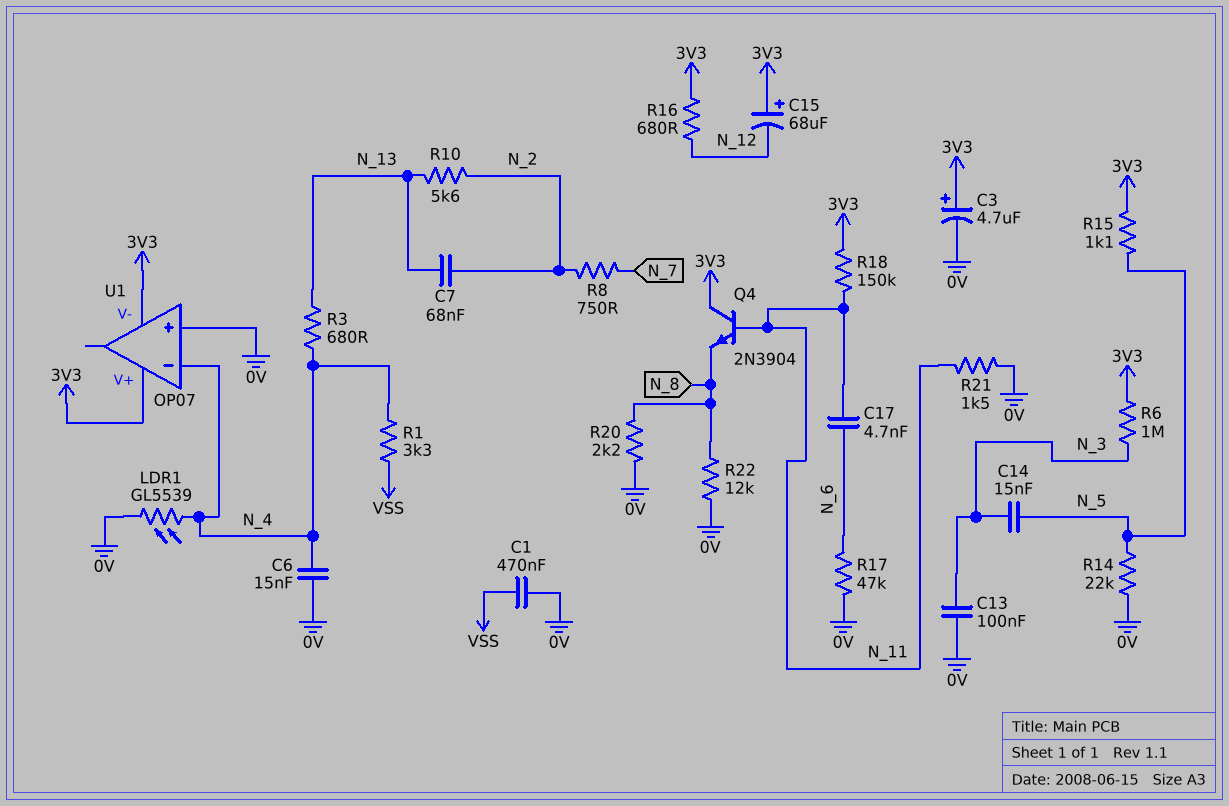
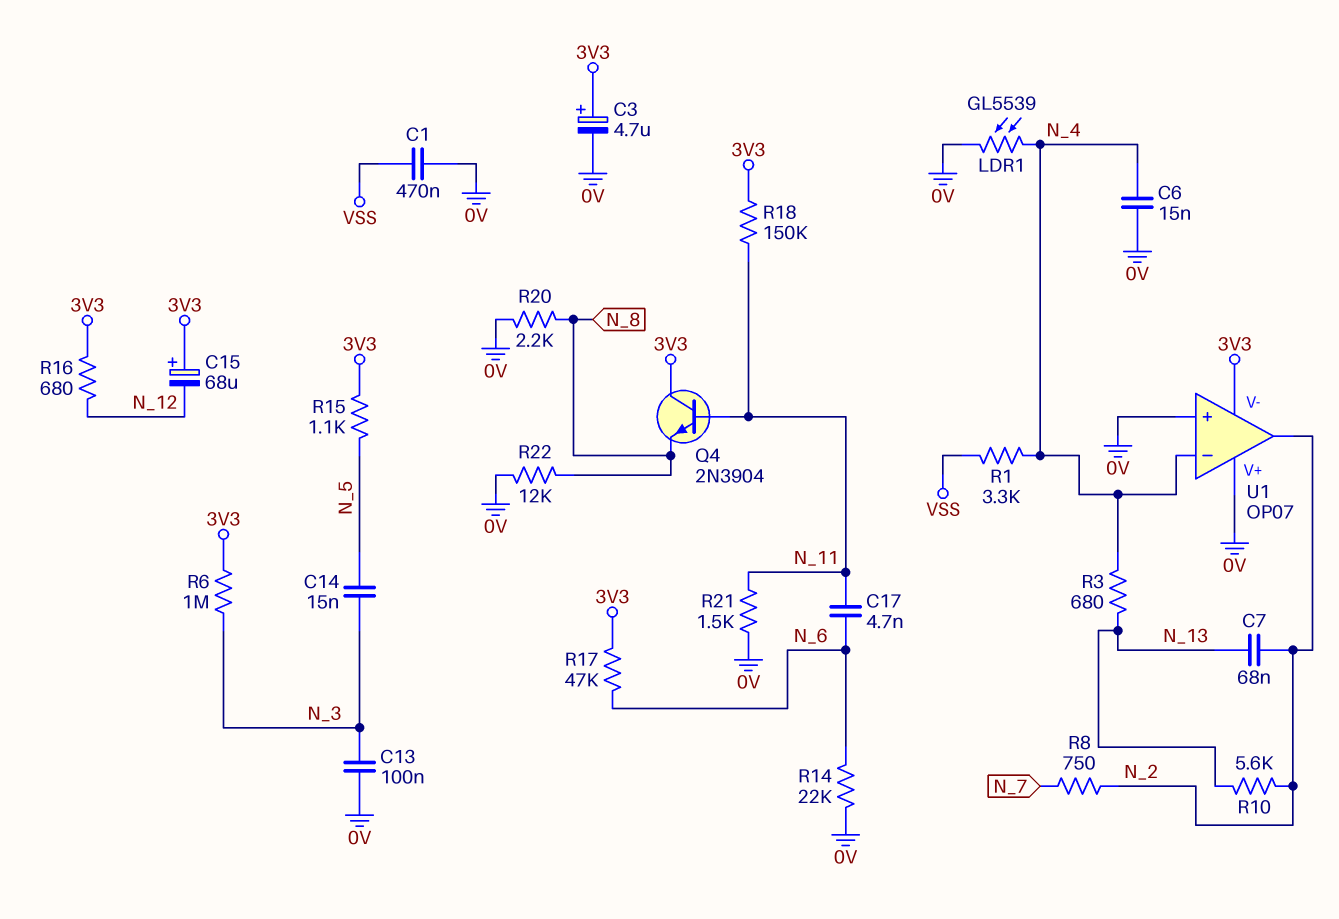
R14: 22k (0V, N_5) -> 22k (0V, N_6)
R17: 47k (0V, N_6) -> 47k (3V3, N_6)
U1 pin V+: 3V3 -> 0V
U1 pin out: none -> N_2

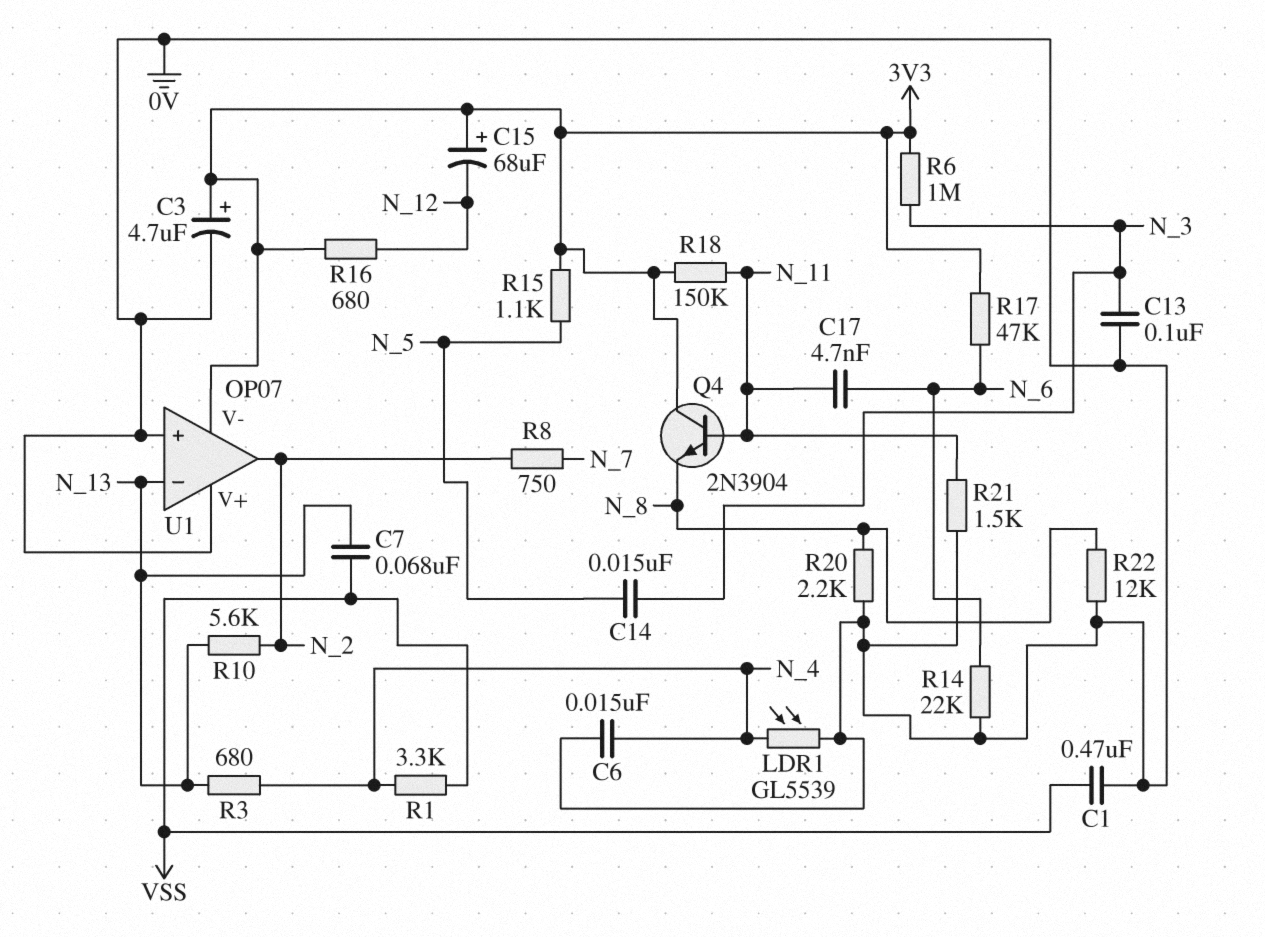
C7: 68nF (N_2, N_13) -> 68nF (N_13, VSS)
U1 pin in-: N_4 -> N_13

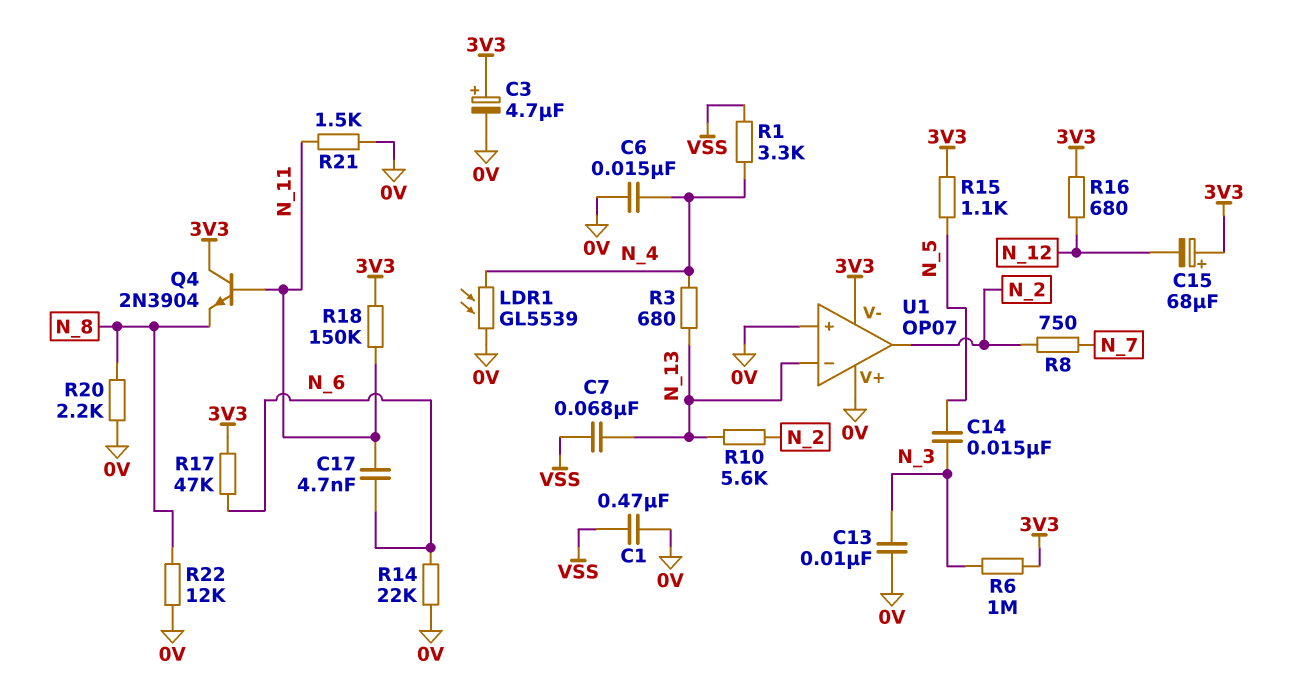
C13: 100nF (0V, N_3) -> 10nF (0V, N_3)

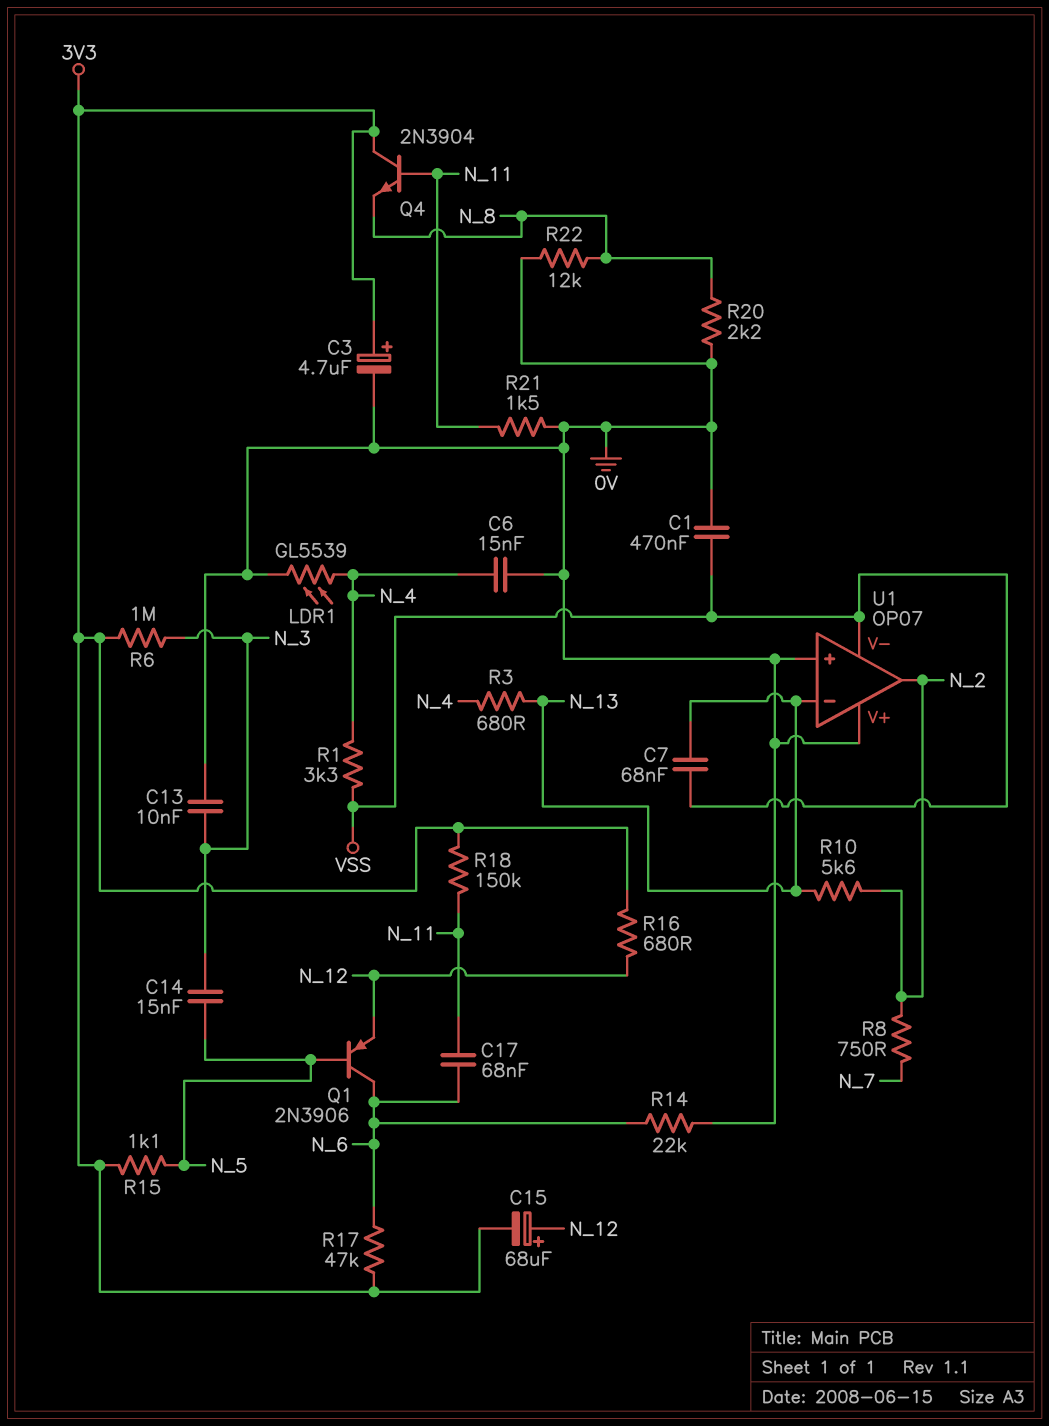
C15: 68uF (plus 3V3, minus N_12) -> 68uF (plus N_12, minus 3V3)
C17: 4.7nF (N_6, N_11) -> 68nF (N_6, N_11)
Q1: none -> PNP 2N3906 (B N_5, C N_6, E N_12)
U1 pin V-: 3V3 -> VSS

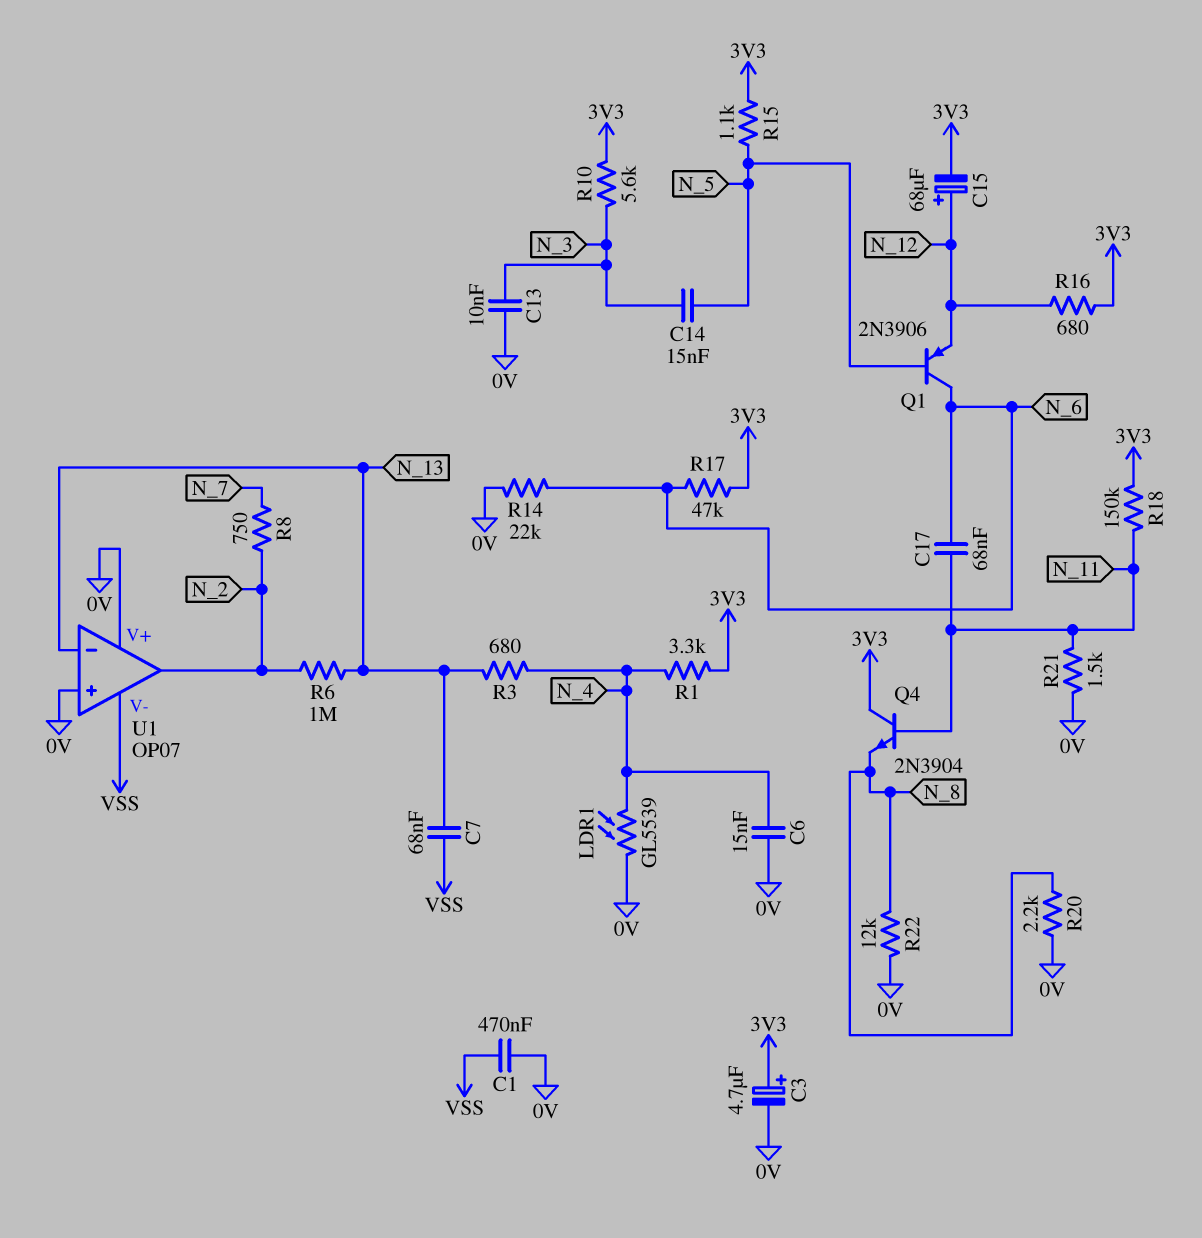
R1: 3.3k (N_4, VSS) -> 3.3k (3V3, N_4)
R6: 1M (3V3, N_3) -> 1M (N_2, N_13)
R10: 5.6k (N_2, N_13) -> 5.6k (3V3, N_3)

